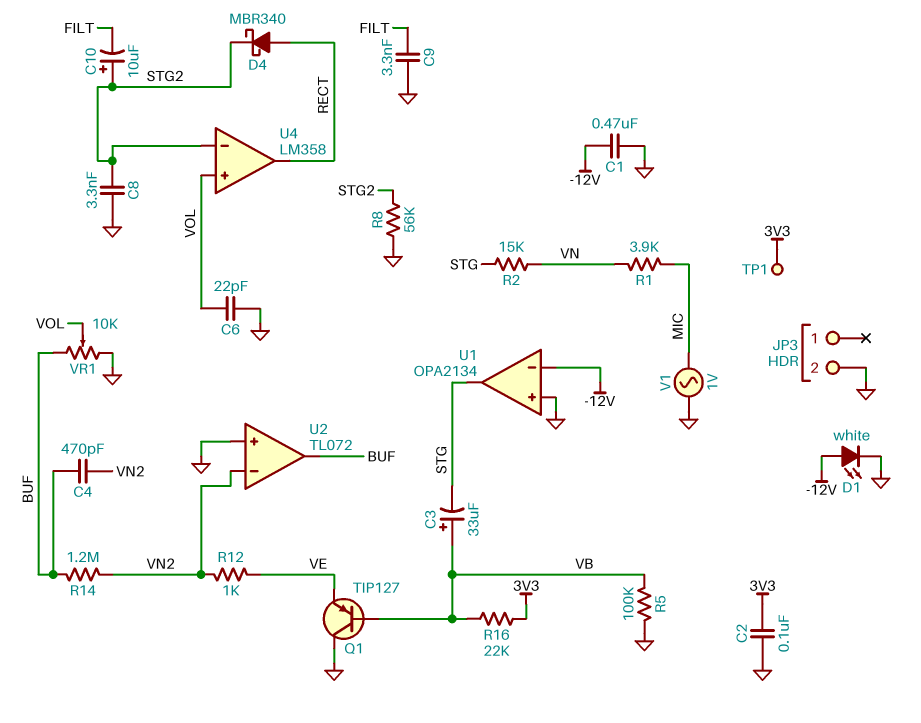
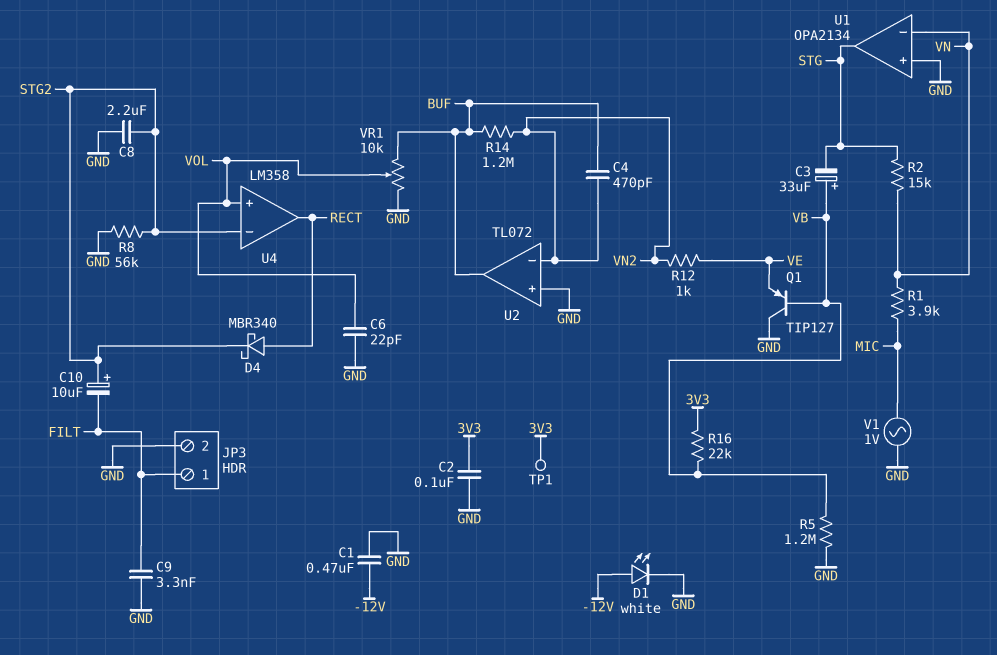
C8: 3.3nF (GND, STG2) -> 2.2uF (GND, STG2)
JP3 pin 1: none -> FILT
R5: 100k (GND, VB) -> 1.2M (GND, VB)
U1 pin in-: -12V -> VN

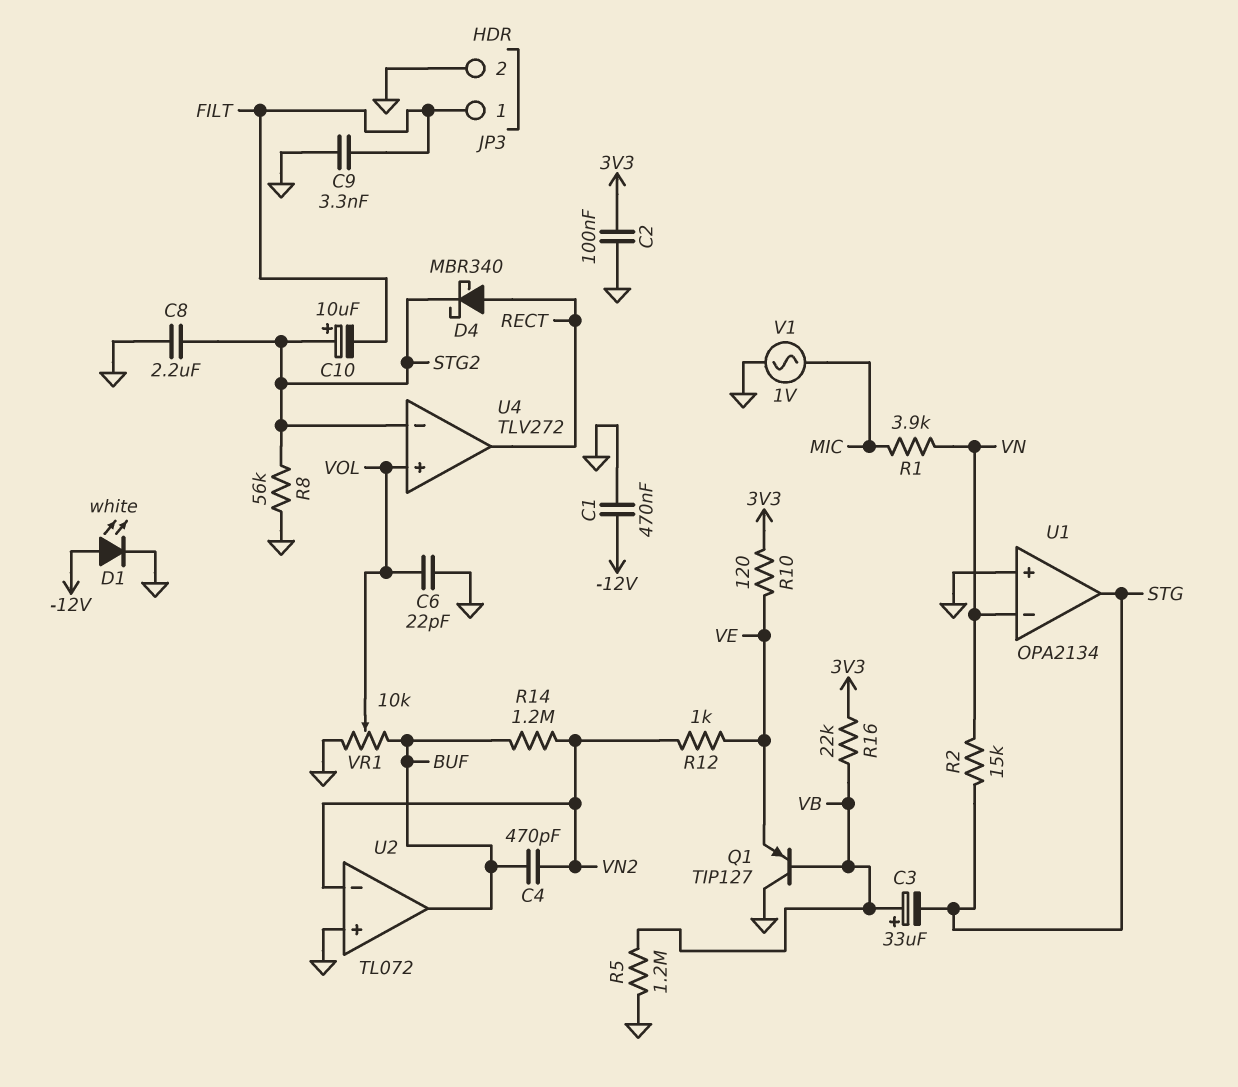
R10: none -> 120 (3V3, VE)
TP1: test point (3V3) -> none
U4: LM358 -> TLV272

